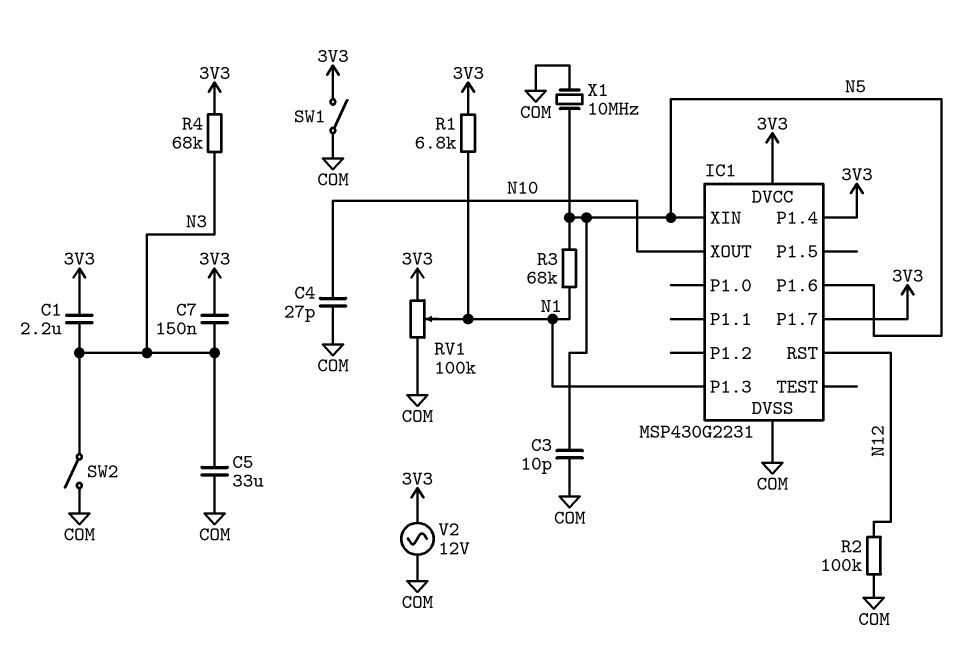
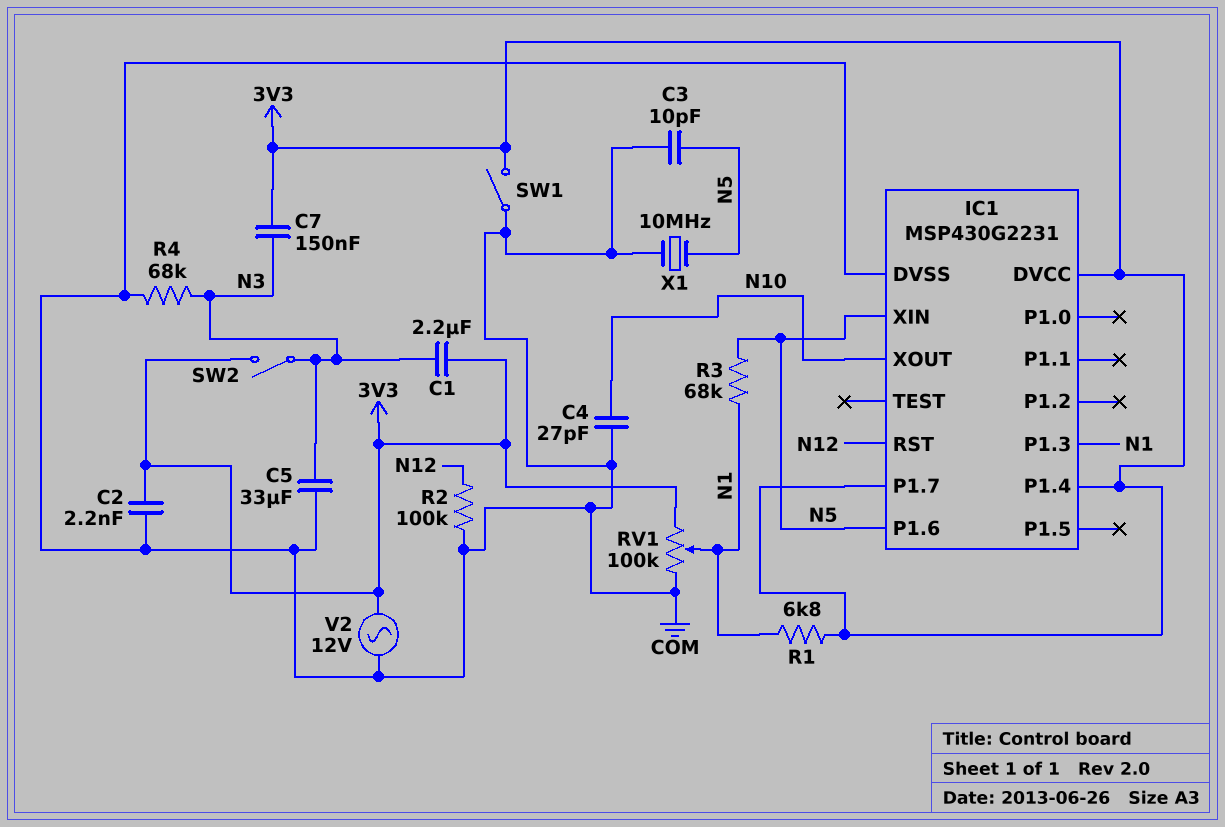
C2: none -> 2.2nF (3V3, COM)
R4: 68k (3V3, N3) -> 68k (COM, N3)
SW2: switch (COM, N3) -> switch (3V3, N3)

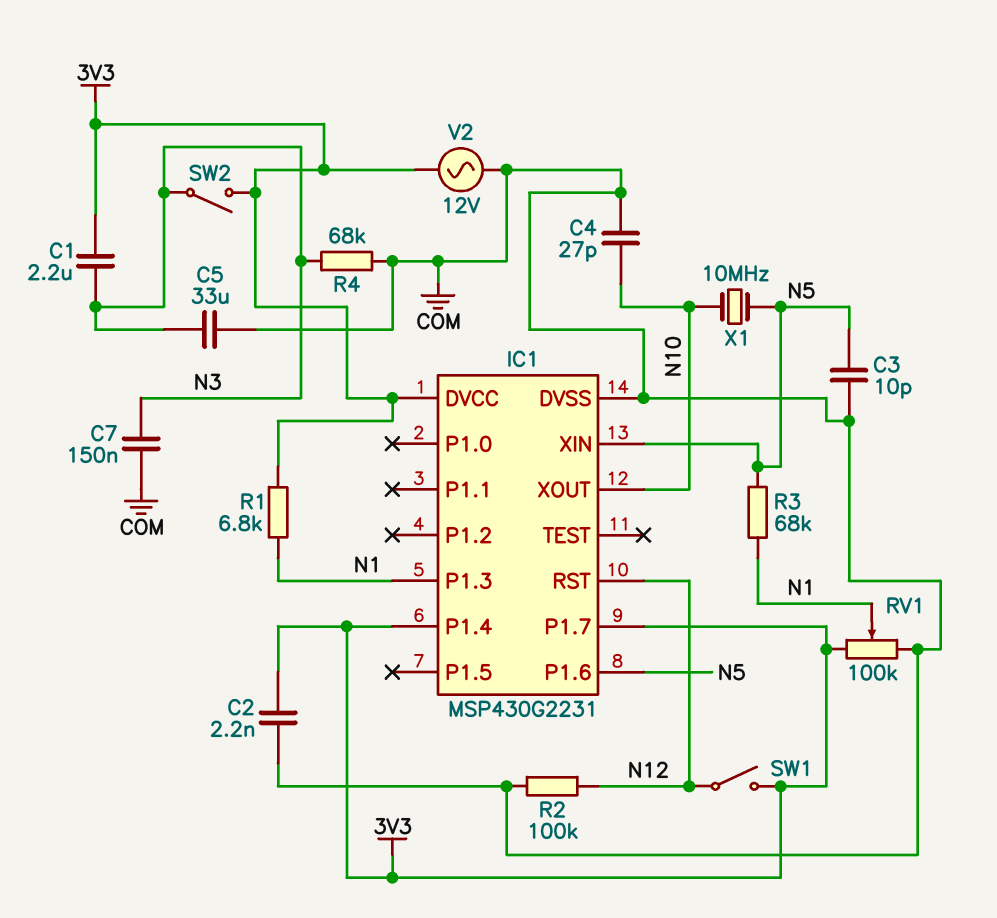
C7: 150nF (3V3, N3) -> 150nF (COM, N3)
SW1: switch (3V3, COM) -> switch (3V3, N12)
X1: 10MHz (COM, N5) -> 10MHz (N5, N10)

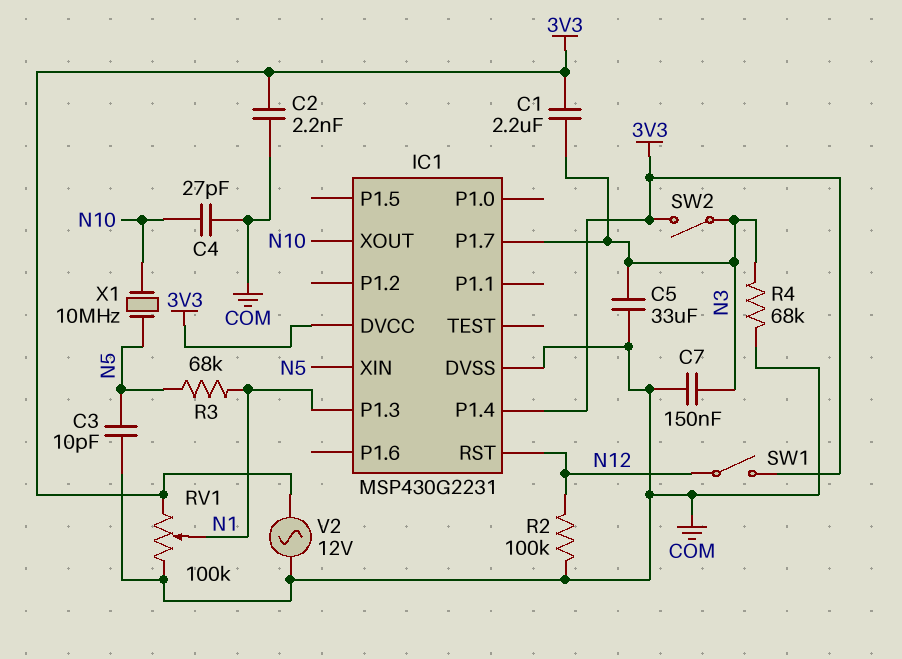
IC1 pin P1.6: N5 -> none
IC1 pin P1.7: 3V3 -> N3
R1: 6.8k (3V3, N1) -> none

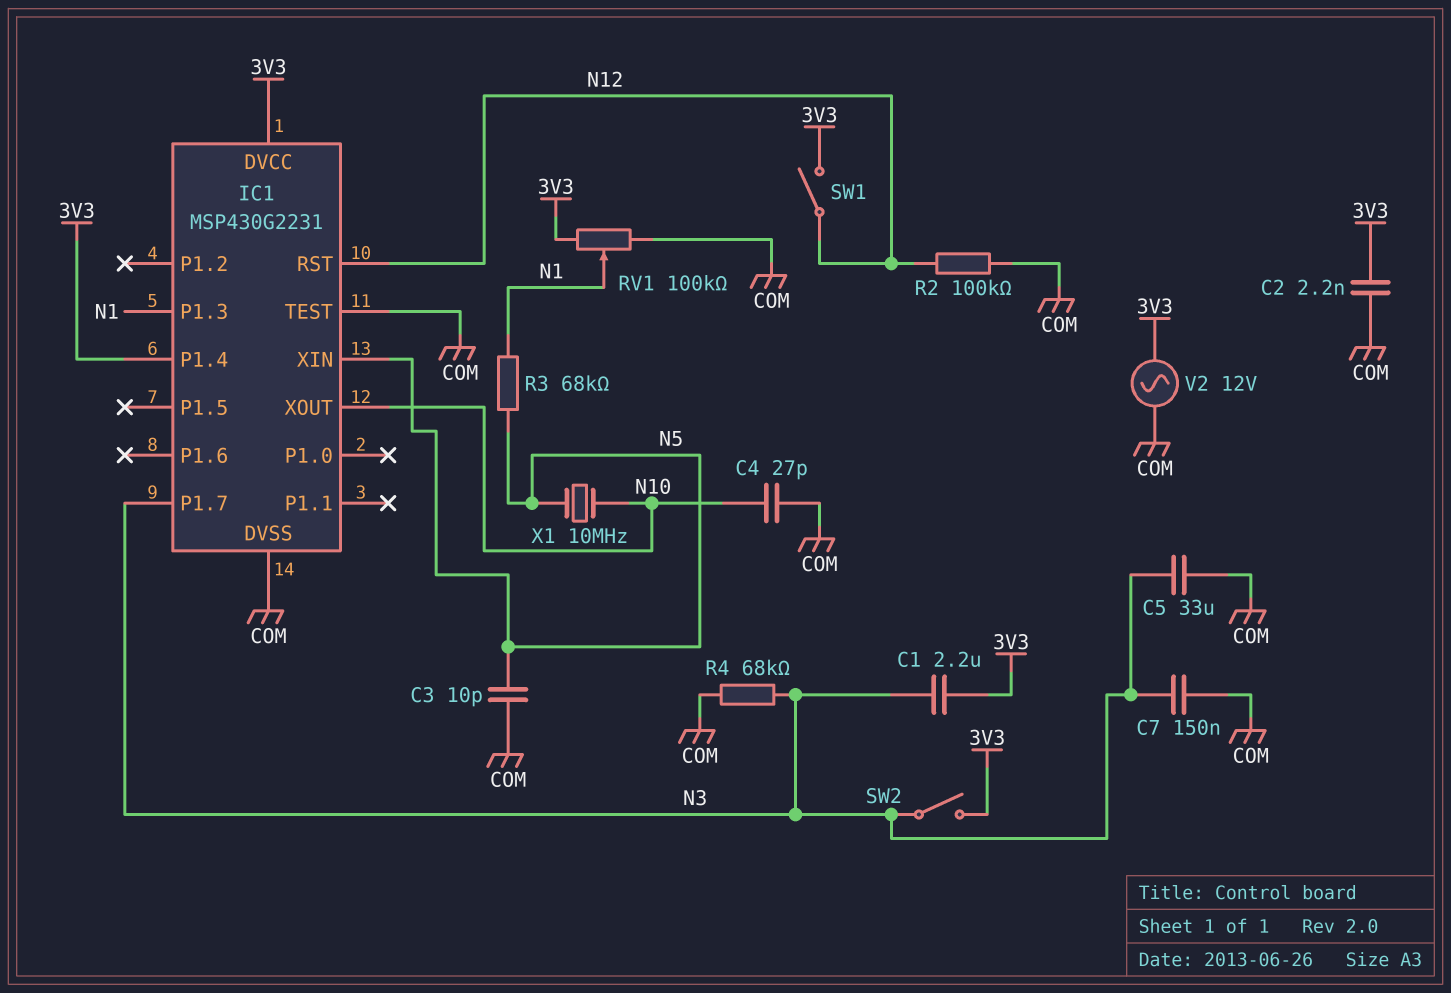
IC1 pin TEST: none -> COM

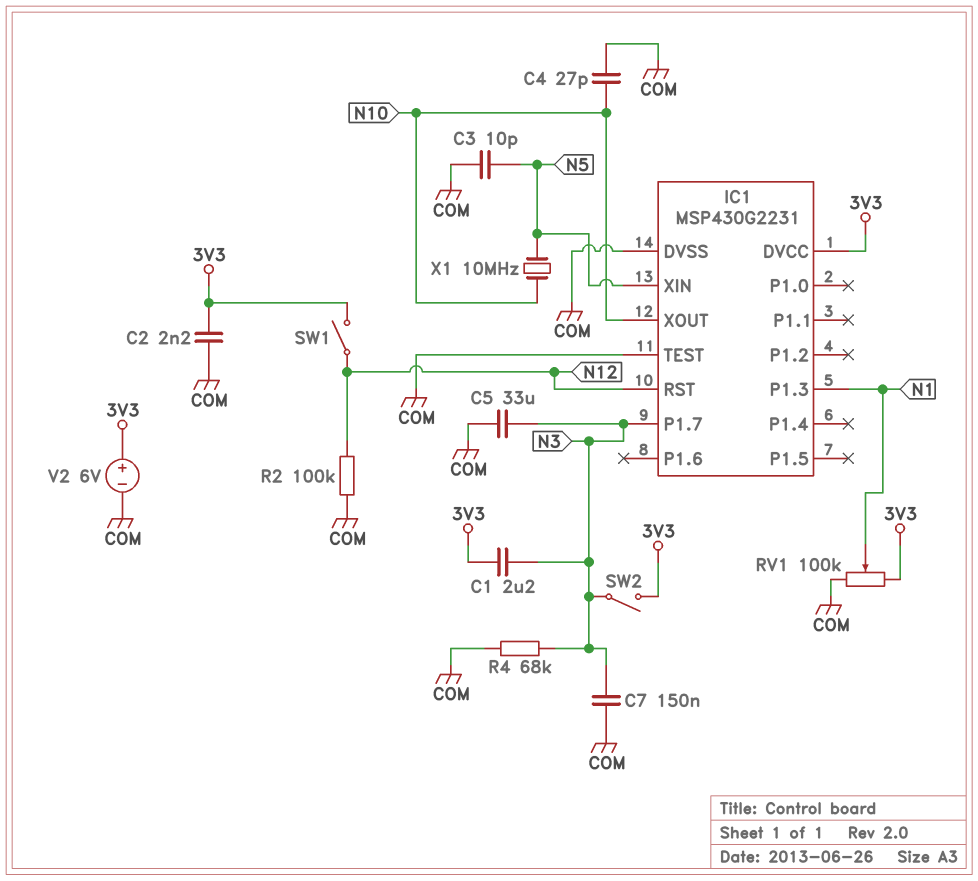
IC1 pin P1.4: 3V3 -> none
R3: 68k (N1, N5) -> none
V2: AC 12V (3V3, COM) -> 6V (plus 3V3, minus COM)

